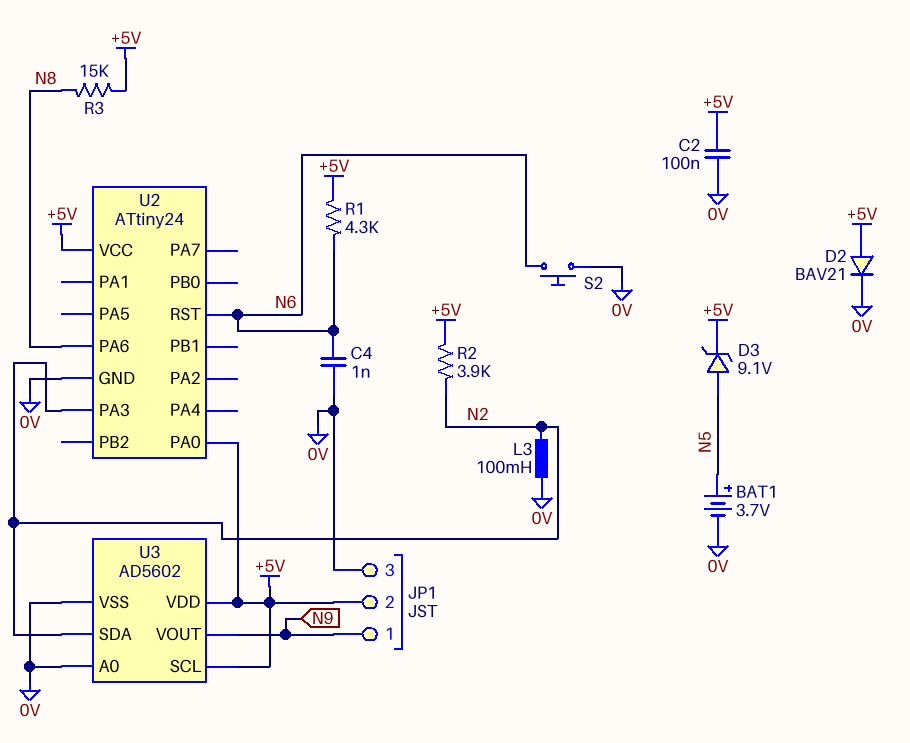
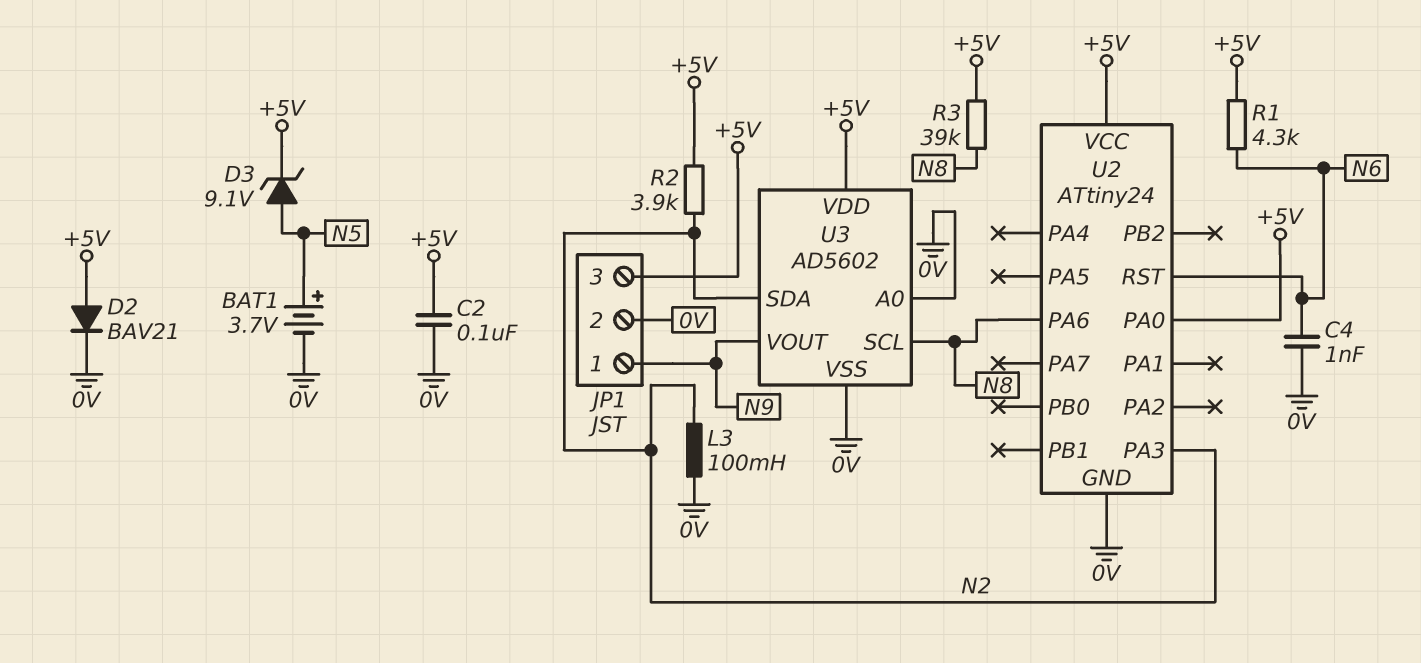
JP1 pin 2: +5V -> 0V
JP1 pin 3: 0V -> +5V
R3: 15k (+5V, N8) -> 39k (+5V, N8)
S2: button (0V, N6) -> none
U3 pin SCL: +5V -> N8

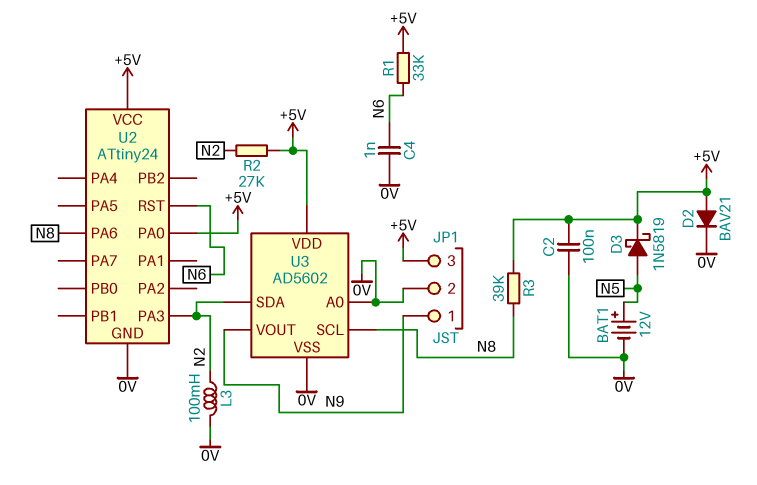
BAT1: 3.7V (plus N5, minus 0V) -> 12V (plus N5, minus 0V)
D3: zener 9.1V (A N5, K +5V) -> schottky 1N5819 (A N5, K +5V)
R1: 4.3k (+5V, N6) -> 33k (+5V, N6)
R2: 3.9k (+5V, N2) -> 27k (+5V, N2)

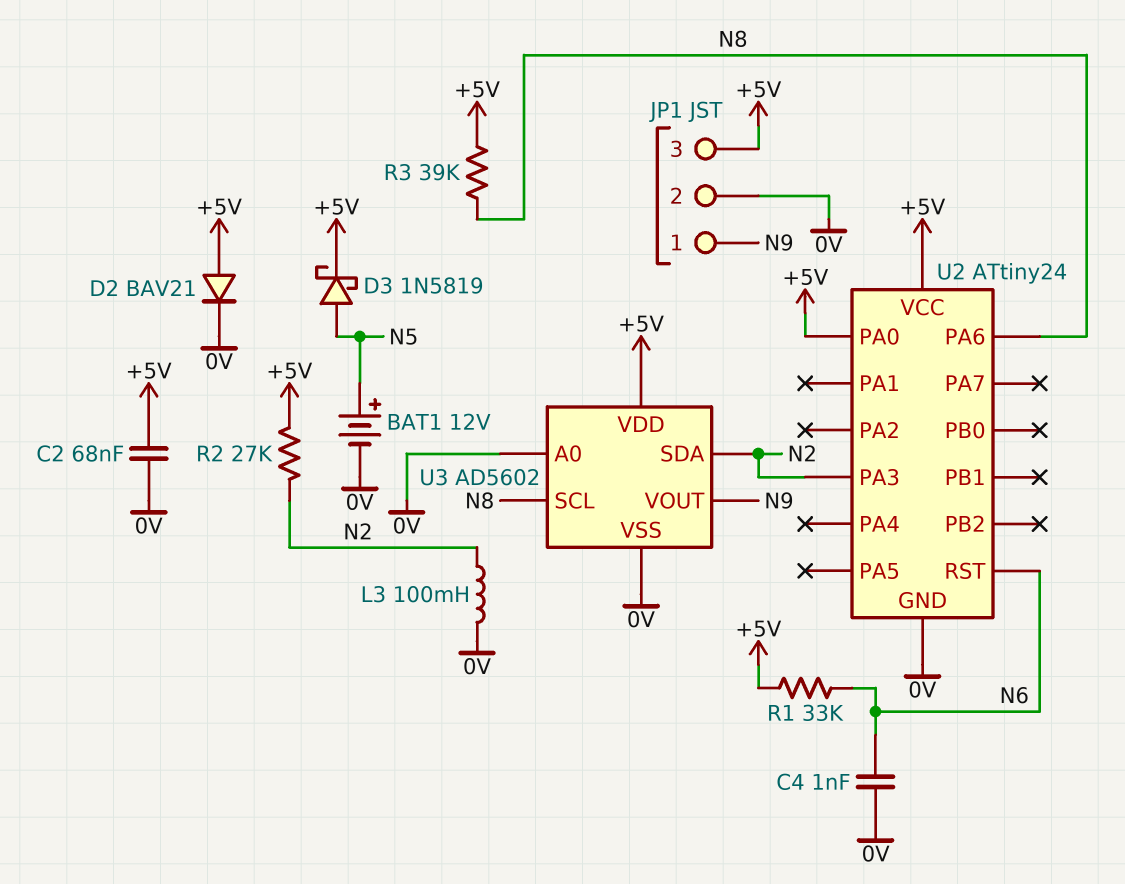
C2: 100nF (+5V, 0V) -> 68nF (+5V, 0V)

